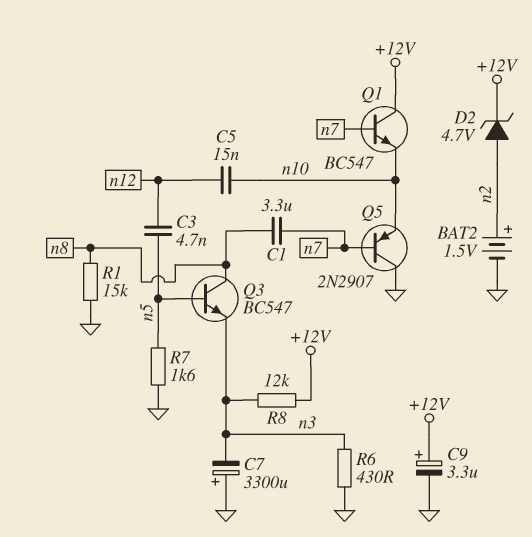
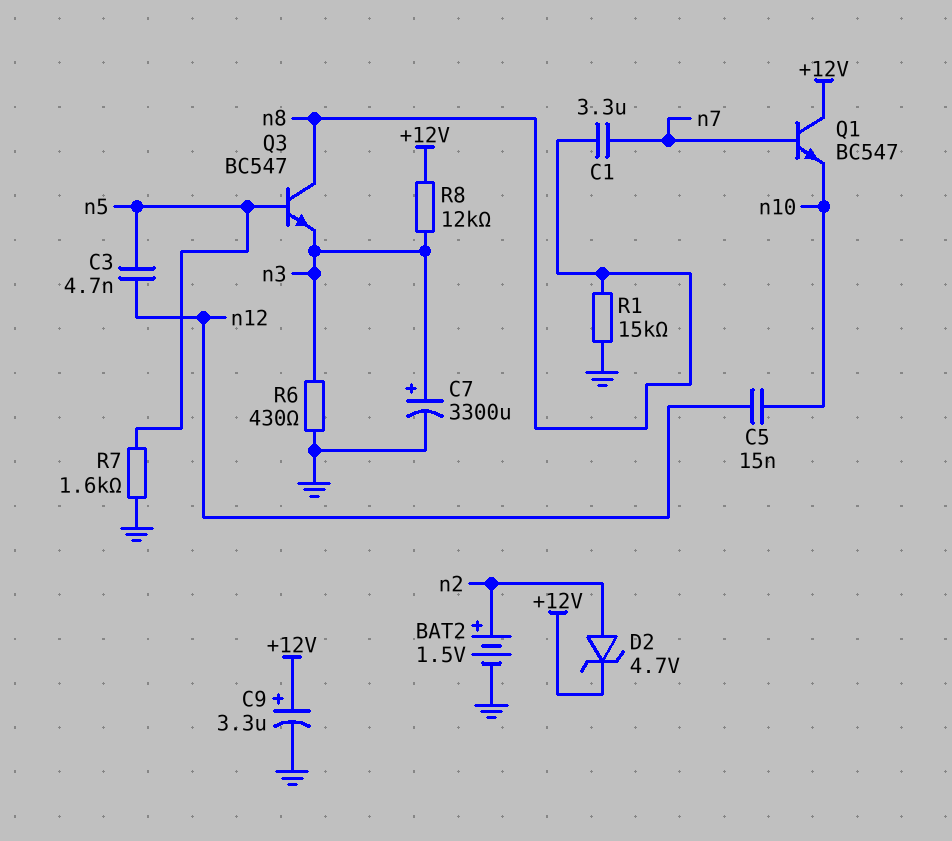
C7: 3300uF (plus GND, minus n3) -> 3300uF (plus n3, minus GND)
Q5: PNP 2N2907 (B n7, C GND, E n10) -> none

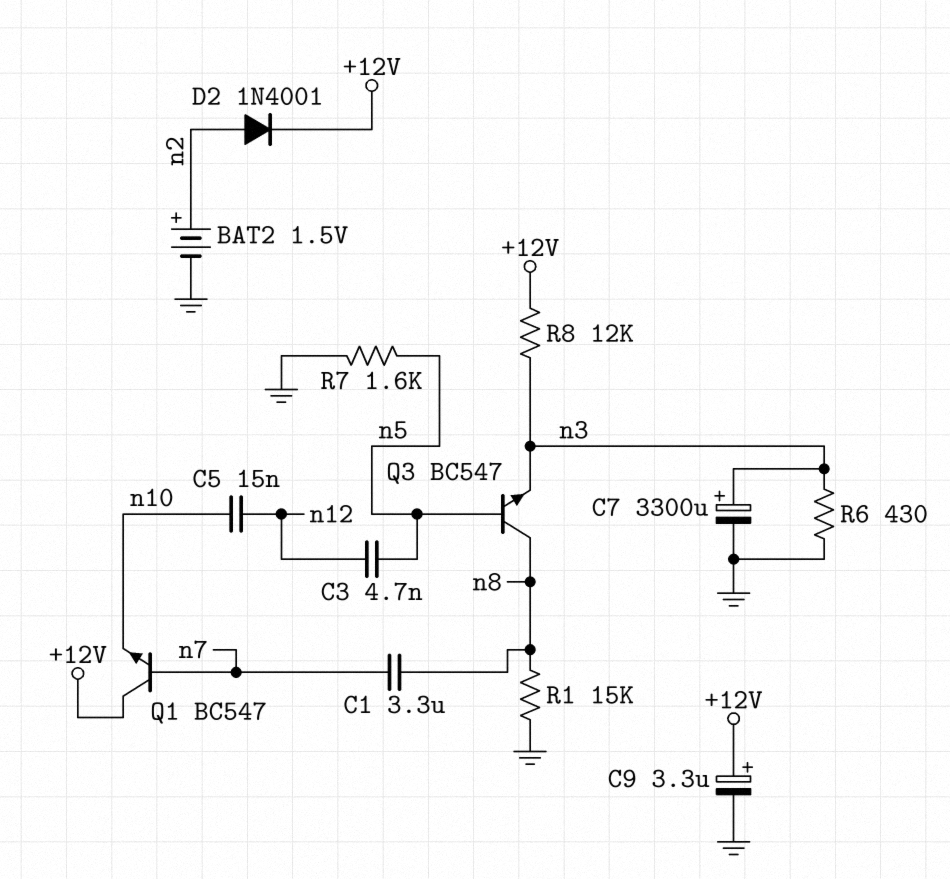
D2: zener 4.7V (A n2, K +12V) -> diode 1N4001 (A n2, K +12V)

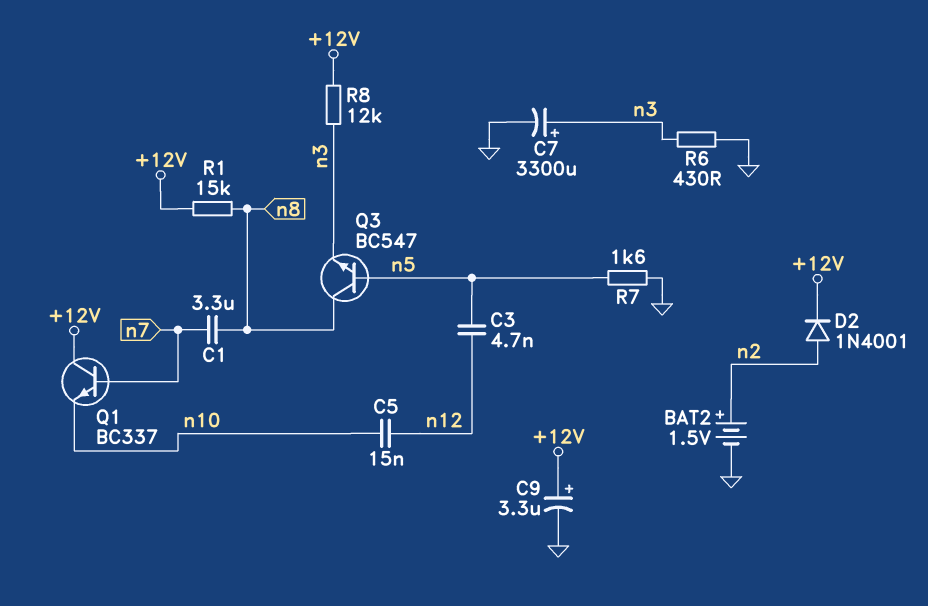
Q1: NPN BC547 (B n7, C +12V, E n10) -> NPN BC337 (B n7, C +12V, E n10)
R1: 15k (GND, n8) -> 15k (+12V, n8)

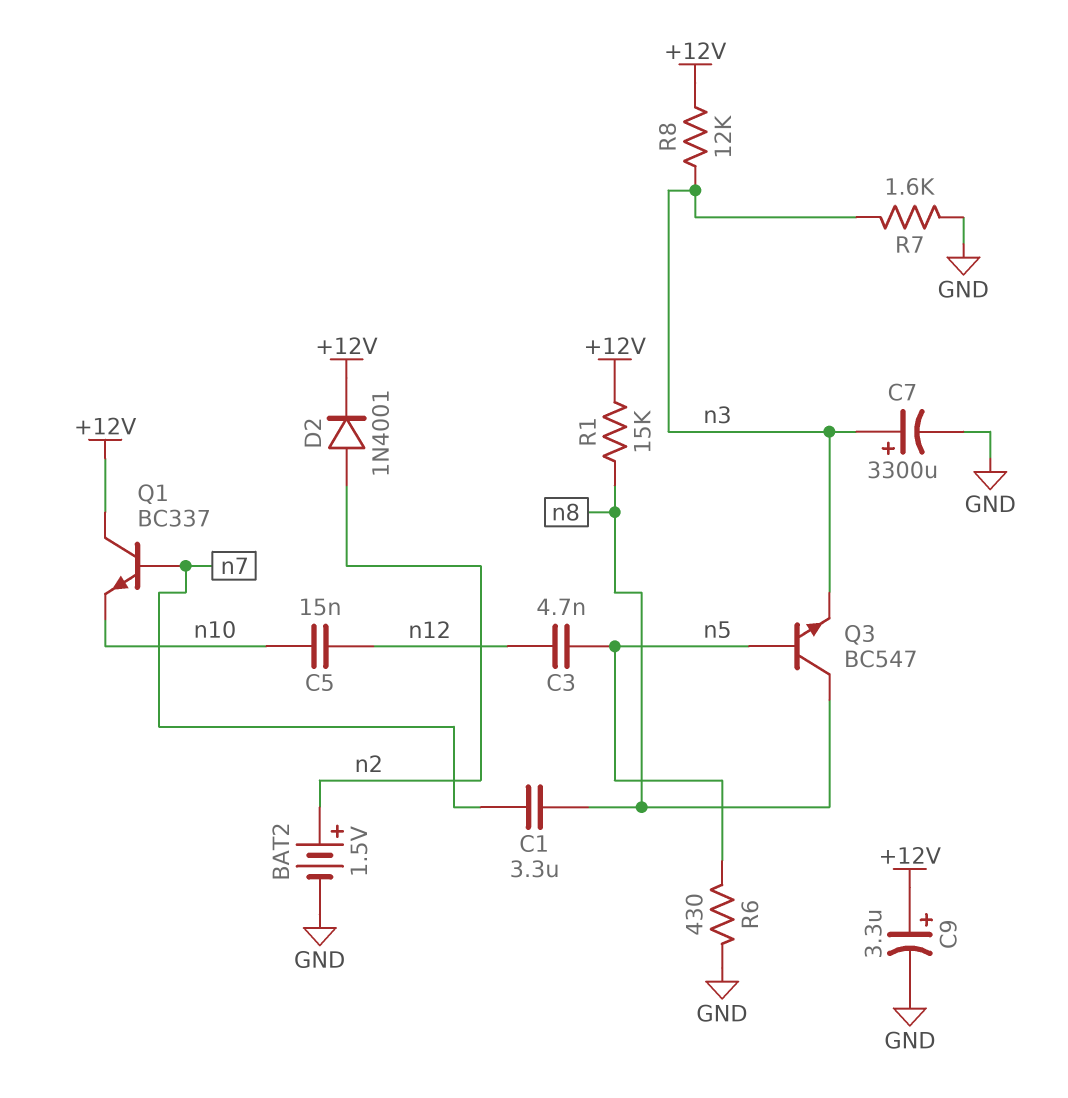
R6: 430 (GND, n3) -> 430 (GND, n5)
R7: 1.6k (GND, n5) -> 1.6k (GND, n3)

